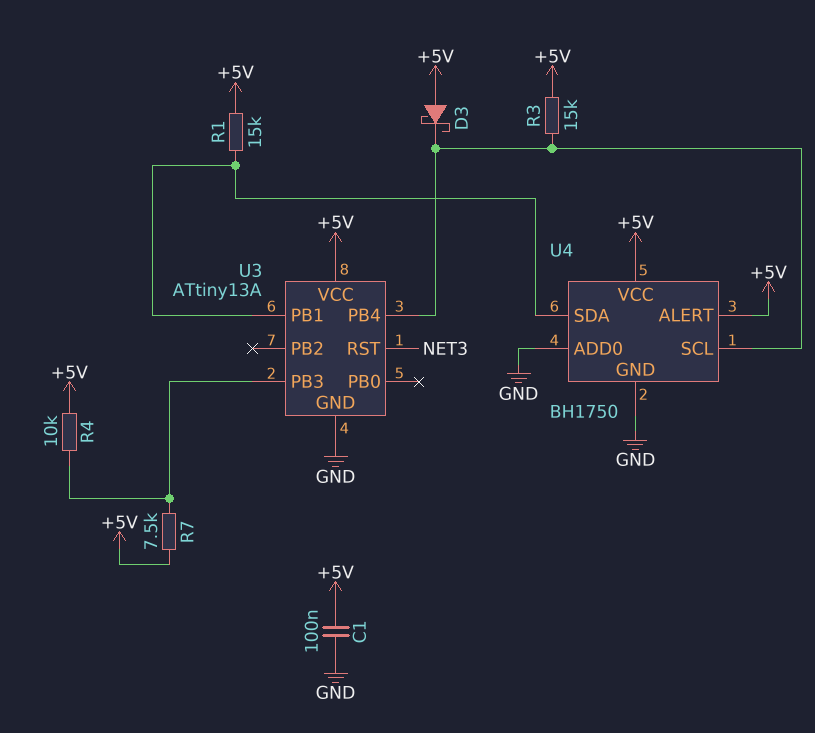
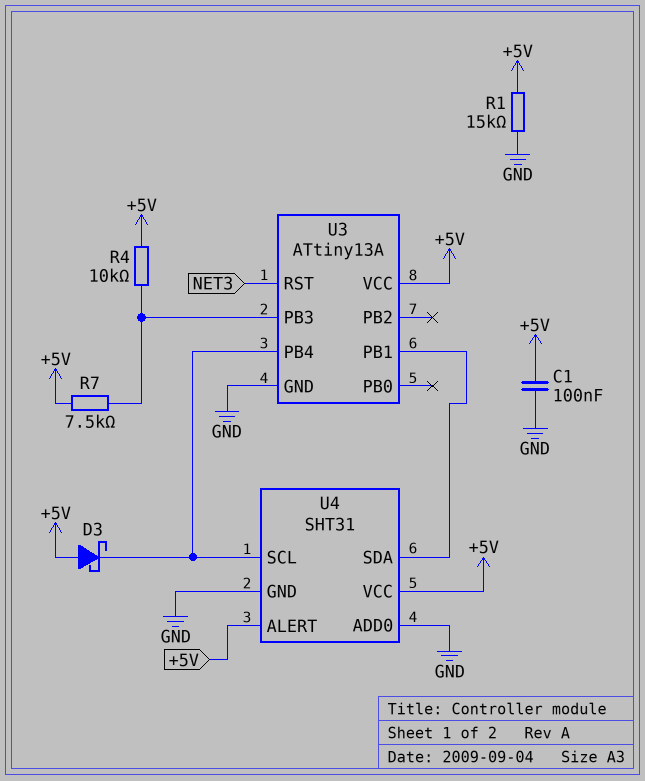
R1: 15k (+5V, U3/PB1) -> 15k (+5V, GND)
R3: 15k (+5V, U3/PB4) -> none
U4: BH1750 -> SHT31

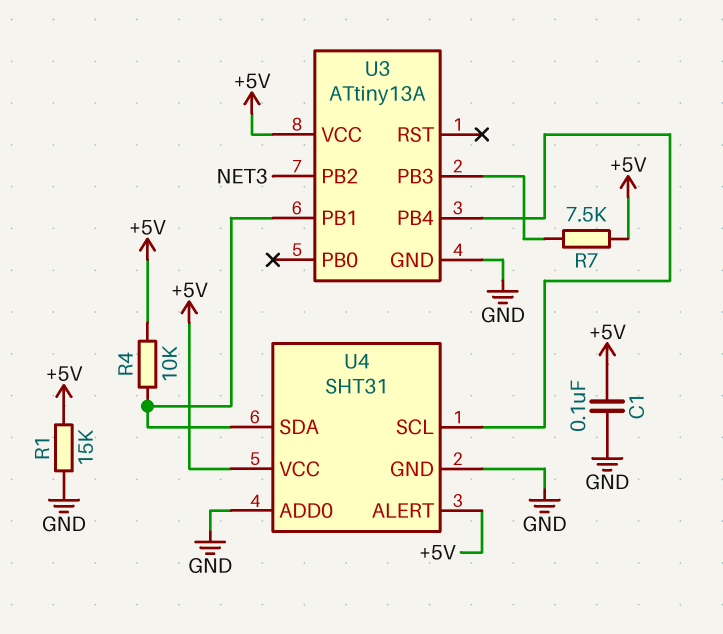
D3: schottky (A +5V, K U3/PB4) -> none
R4: 10k (+5V, U3/PB3) -> 10k (+5V, U3/PB1)
U3 pin PB2: none -> NET3
U3 pin RST: NET3 -> none

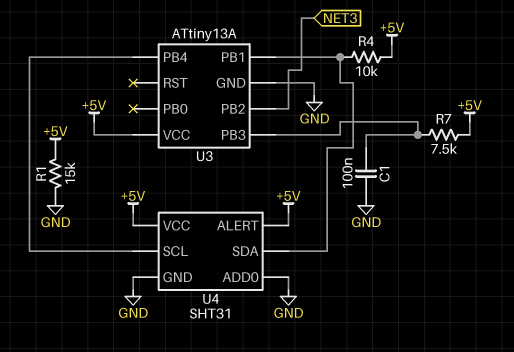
C1: 100nF (+5V, GND) -> 100nF (GND, U3/PB3)

